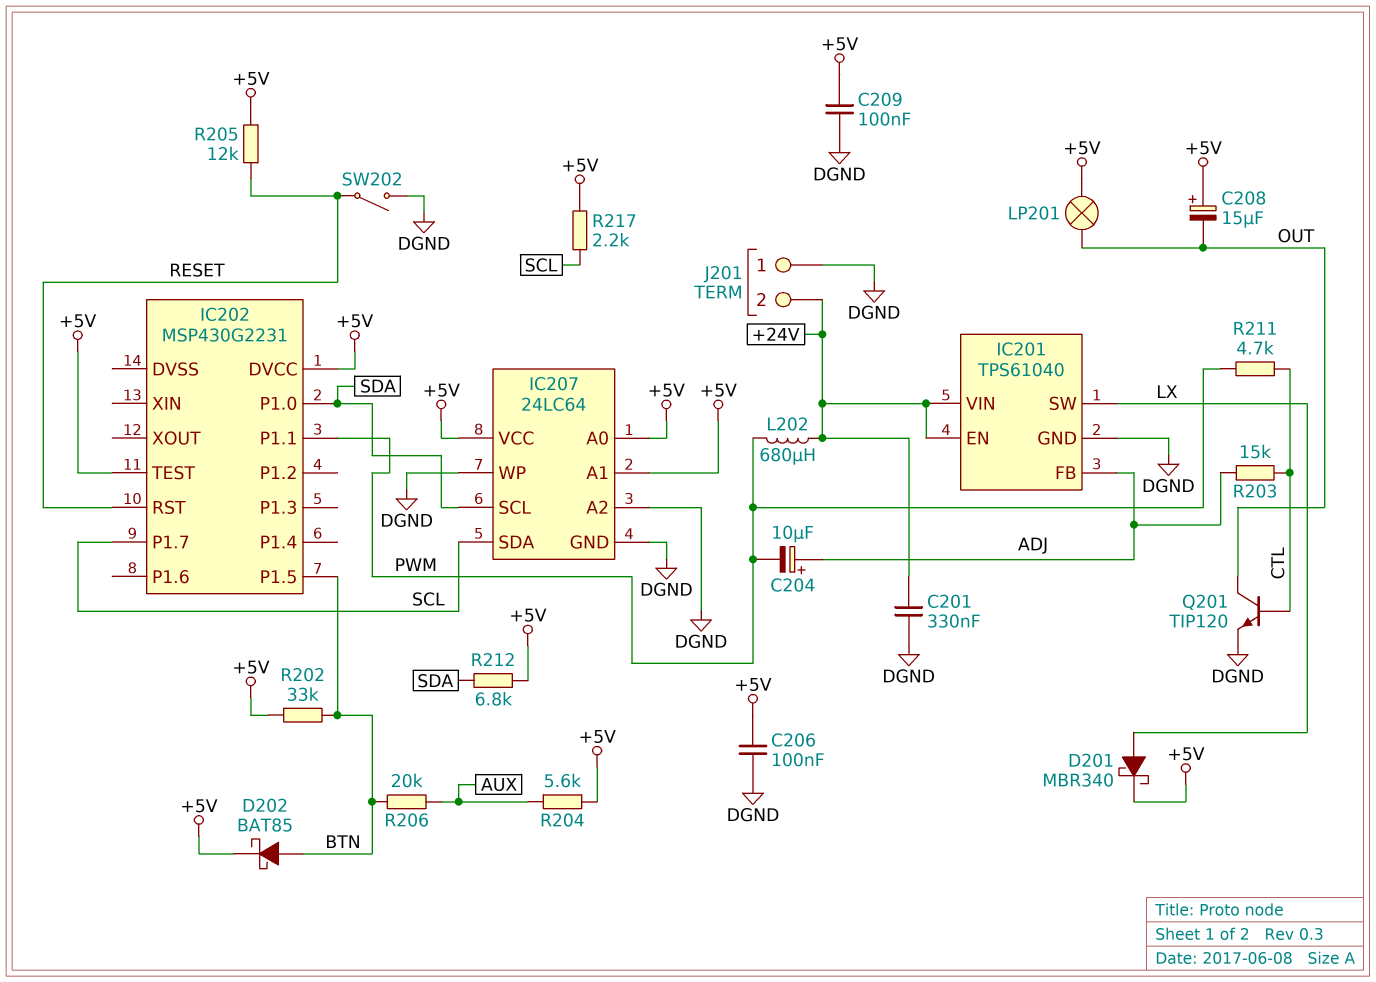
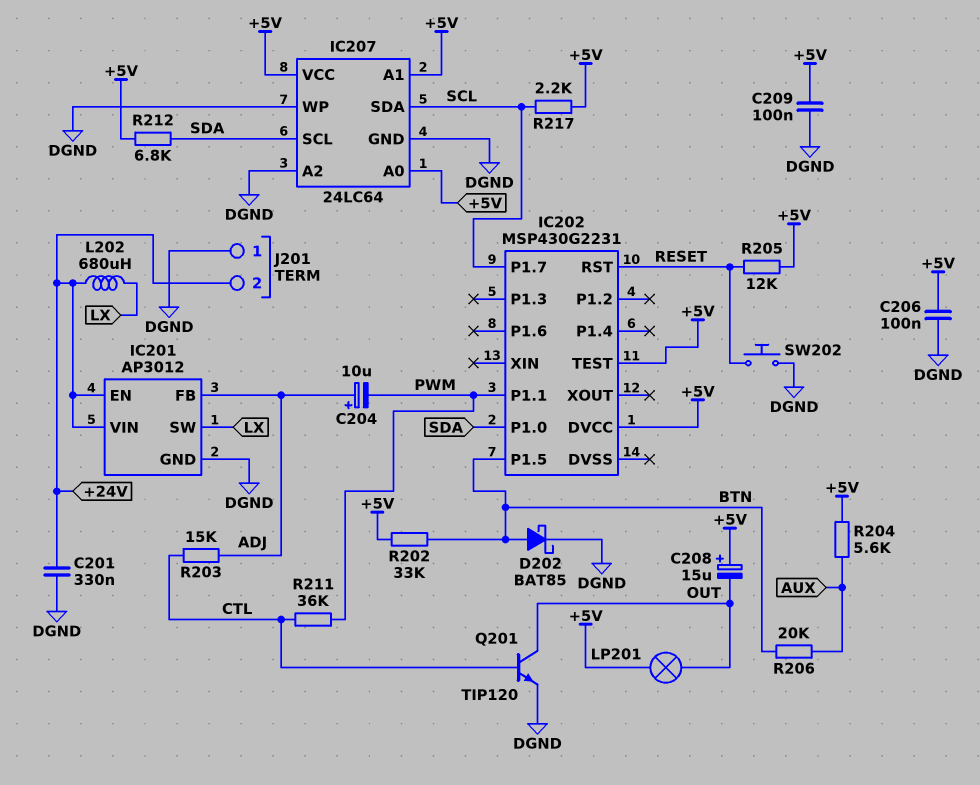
D201: schottky MBR340 (A LX, K +5V) -> none
D202: schottky BAT85 (A BTN, K +5V) -> schottky BAT85 (A BTN, K DGND)
IC201: TPS61040 -> AP3012
L202: 680uH (+24V, PWM) -> 680uH (+24V, LX)
R211: 4.7k (CTL, PWM) -> 36k (CTL, PWM)
SW202: switch (DGND, RESET) -> button (DGND, RESET)

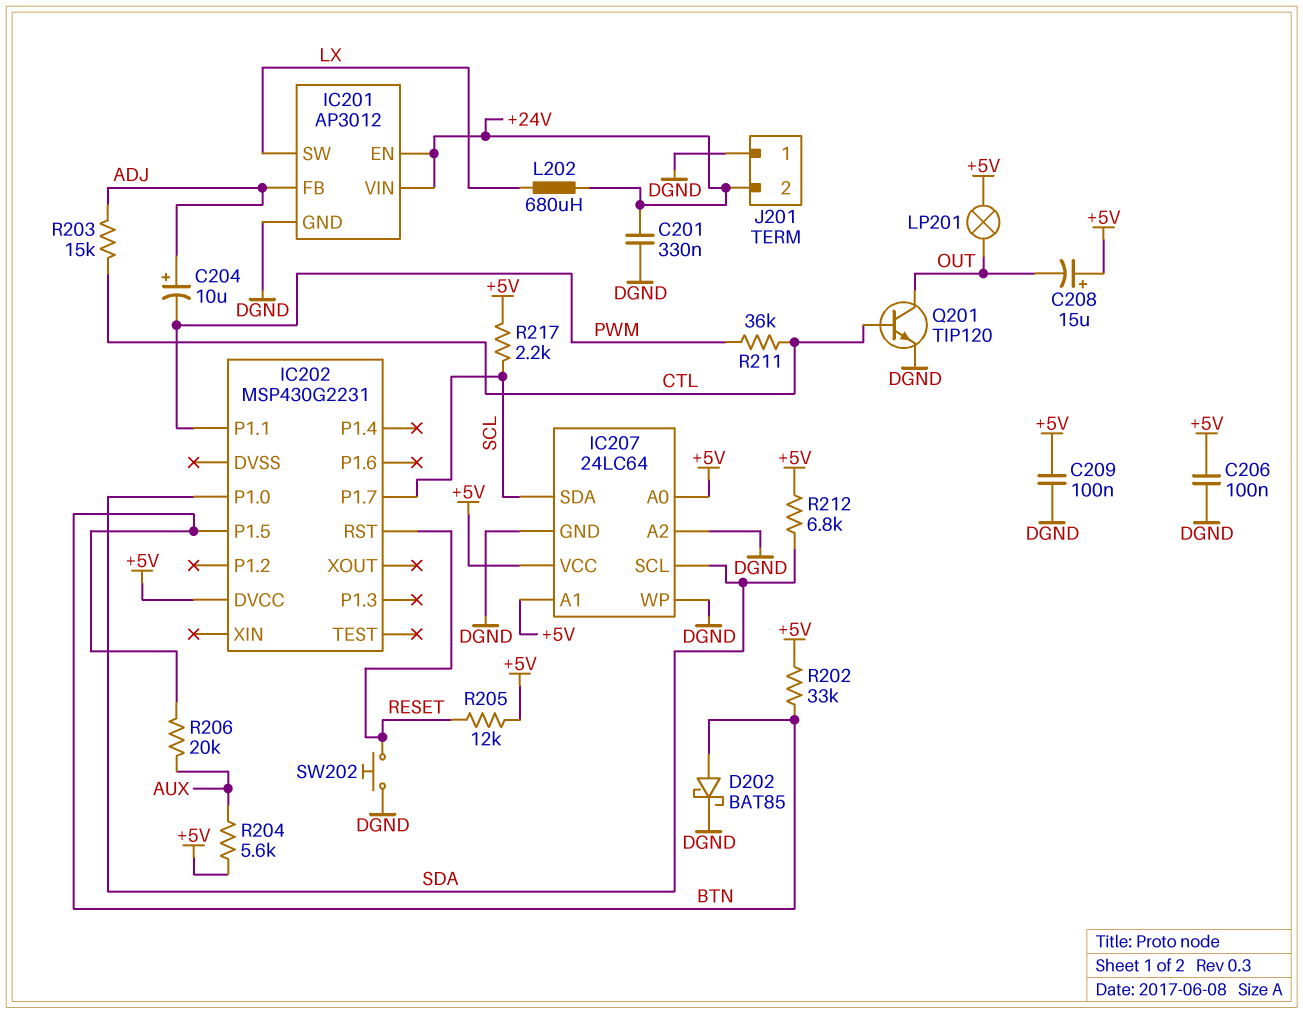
IC202 pin TEST: +5V -> none

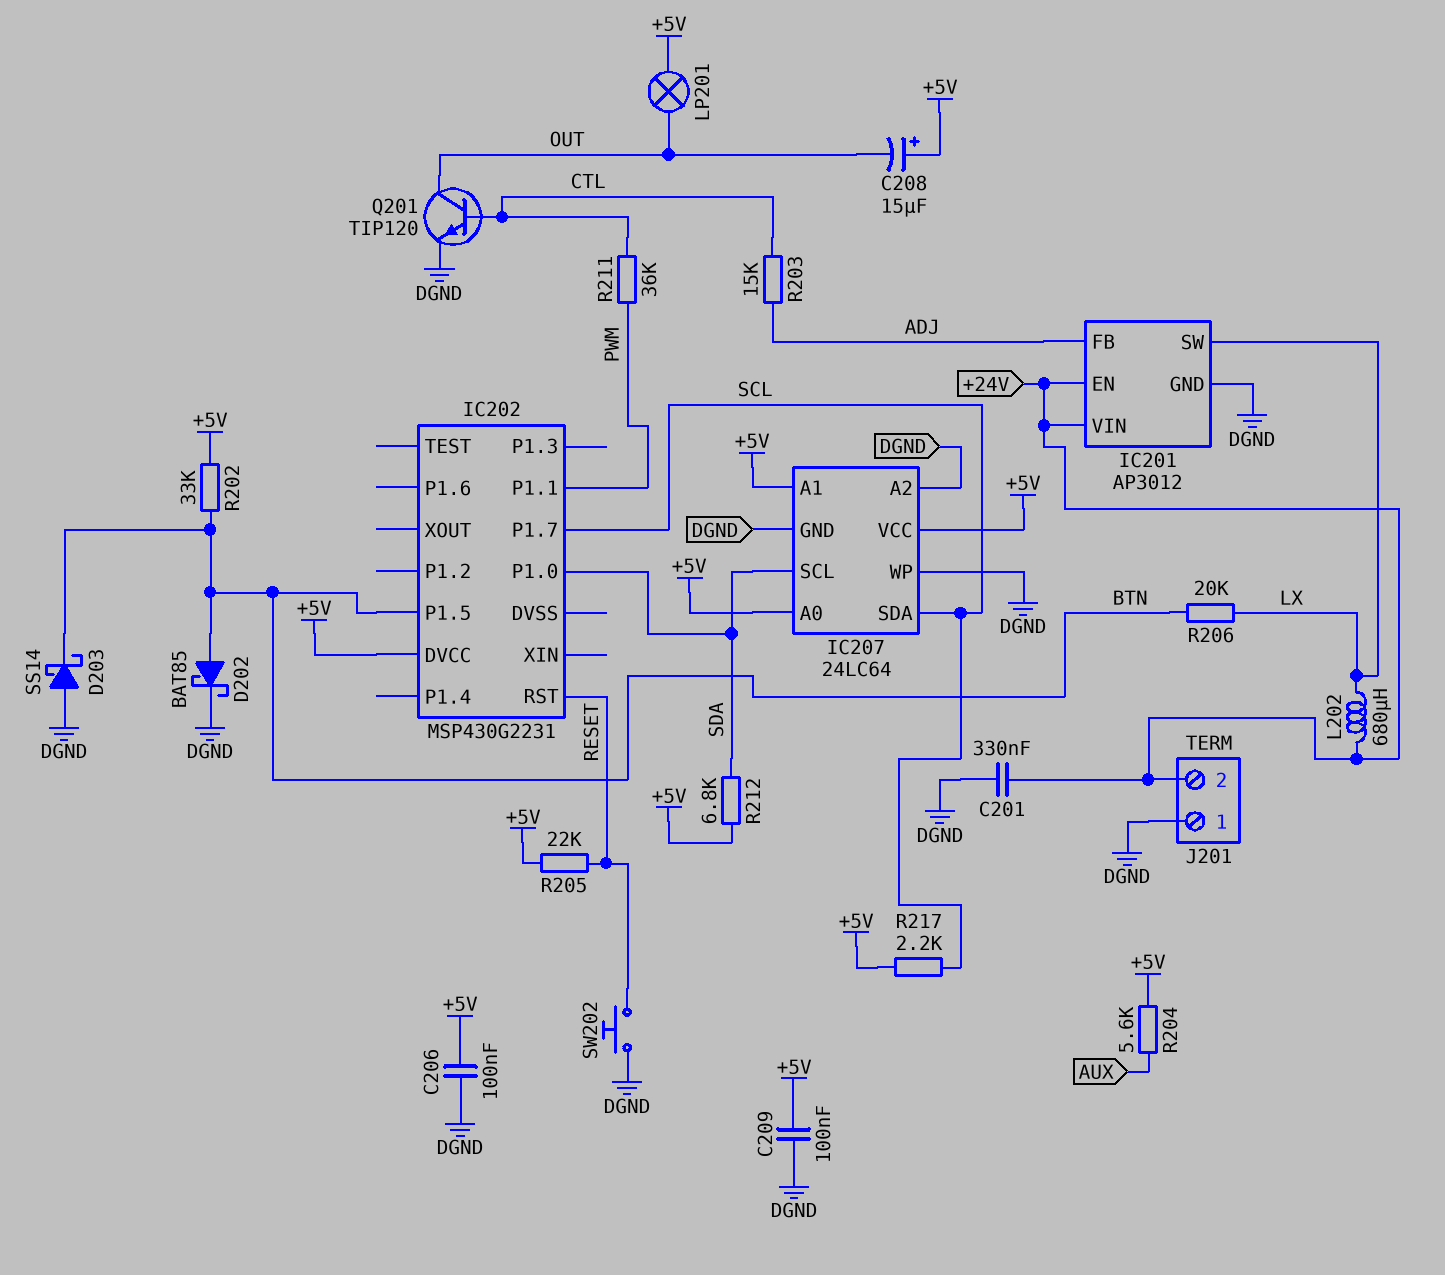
C204: 10uF (plus ADJ, minus PWM) -> none
D203: none -> schottky SS14 (A DGND, K BTN)
R205: 12k (+5V, RESET) -> 22k (+5V, RESET)
R206: 20k (AUX, BTN) -> 20k (BTN, LX)

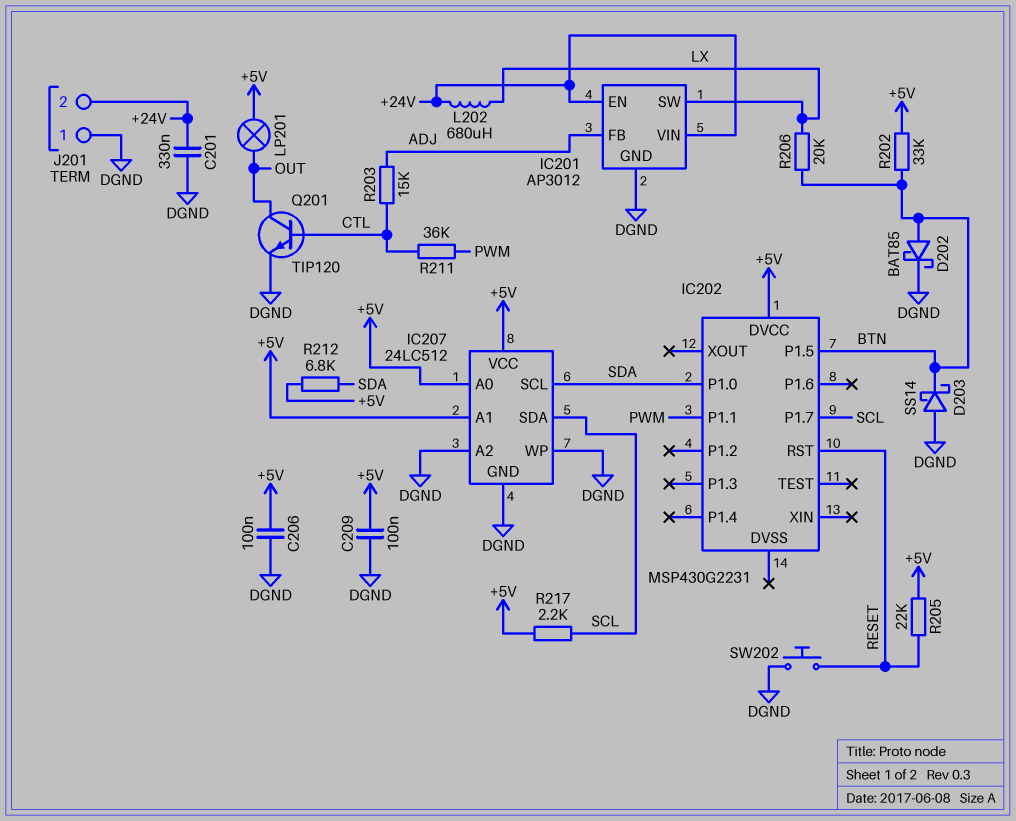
C208: 15uF (plus +5V, minus OUT) -> none
IC207: 24LC64 -> 24LC512
R204: 5.6k (+5V, AUX) -> none

